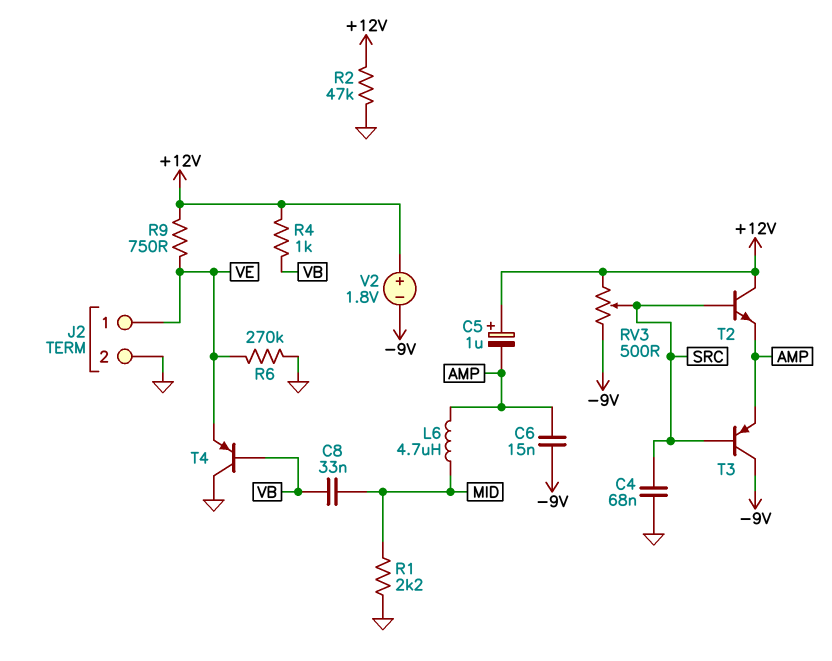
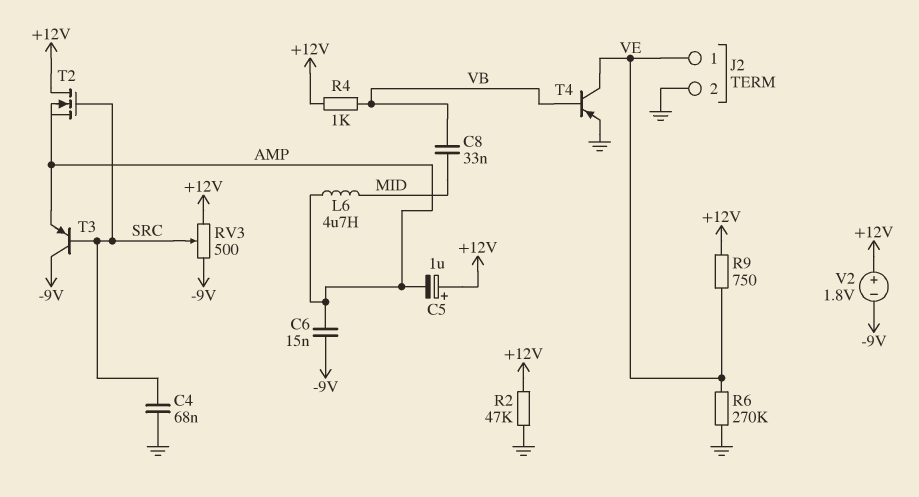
R1: 2.2k (GND, MID) -> none
T2: NPN (B SRC, C +12V, E AMP) -> NMOS (G SRC, D +12V, S AMP)
T4: PNP (B VB, C GND, E VE) -> PNP (B VB, C VE, E GND)

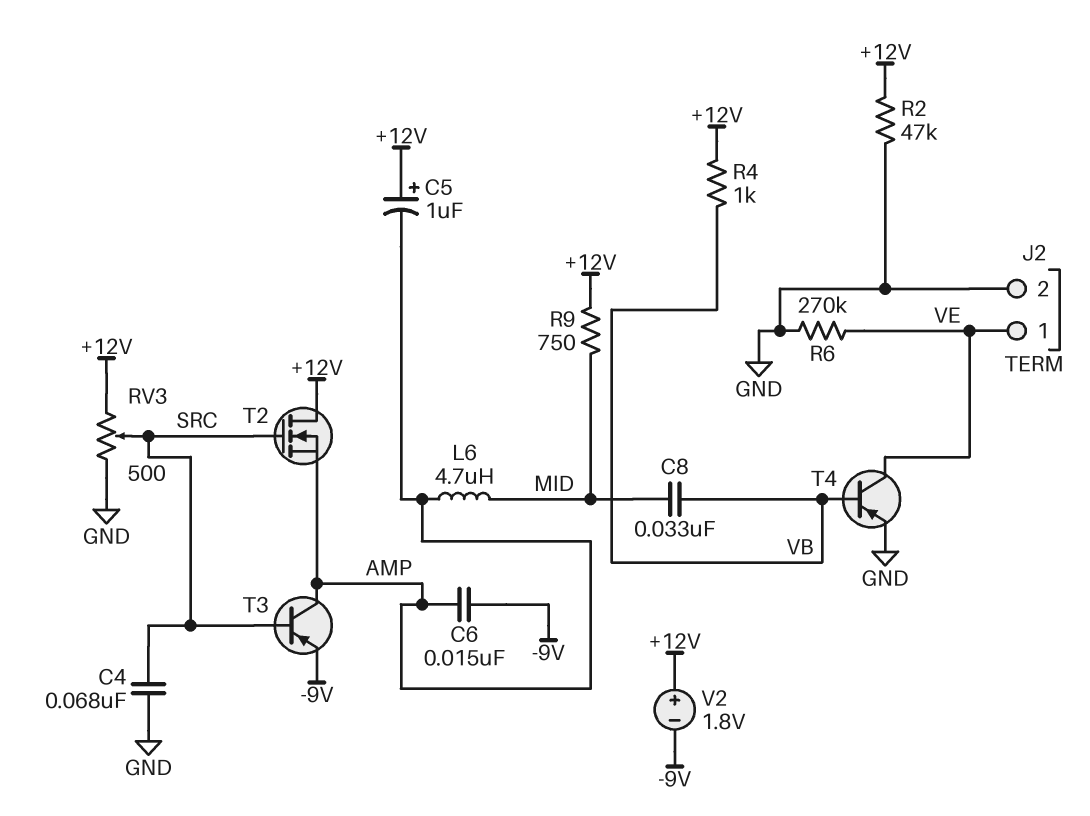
R9: 750 (+12V, VE) -> 750 (+12V, MID)
RV3: 500 (+12V, -9V, wiper SRC) -> 500 (+12V, GND, wiper SRC)
T3: PNP (B SRC, C -9V, E AMP) -> PNP (B SRC, C AMP, E -9V)

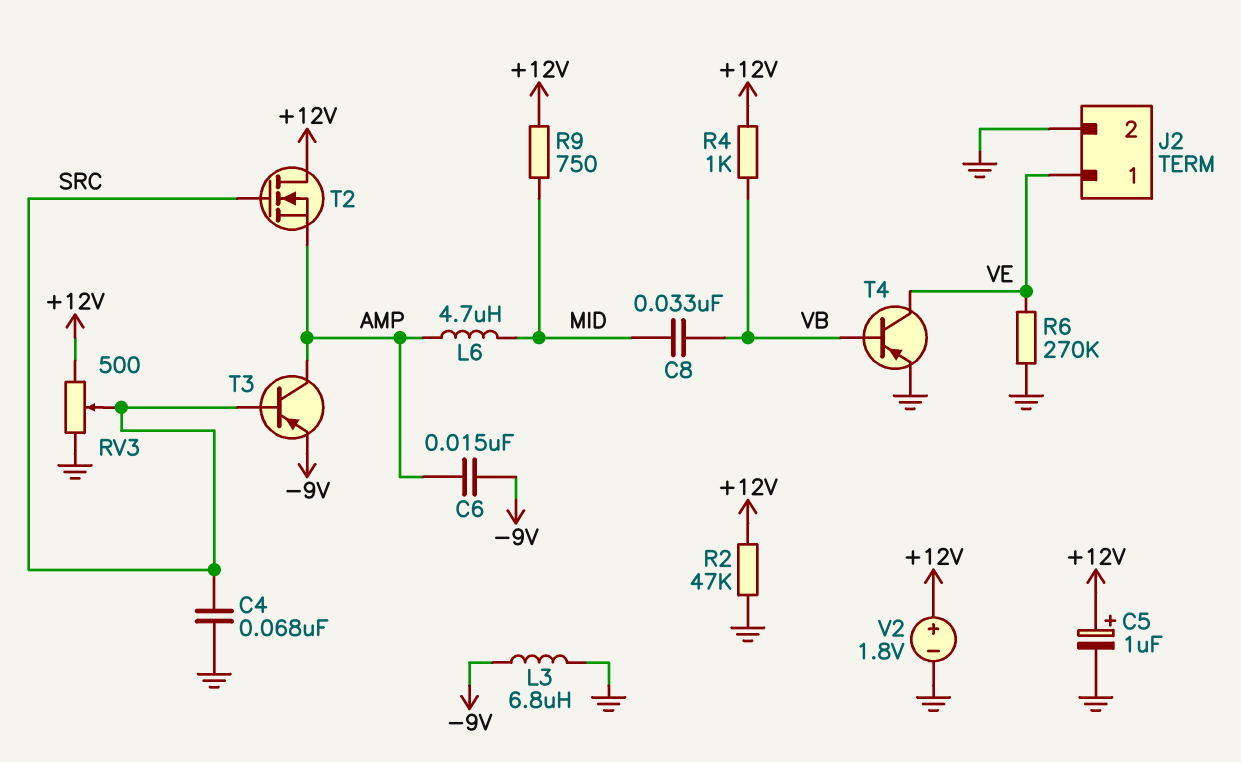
C5: 1uF (plus +12V, minus AMP) -> 1uF (plus +12V, minus GND)
L3: none -> 6.8uH (-9V, GND)
V2: 1.8V (plus +12V, minus -9V) -> 1.8V (plus +12V, minus GND)

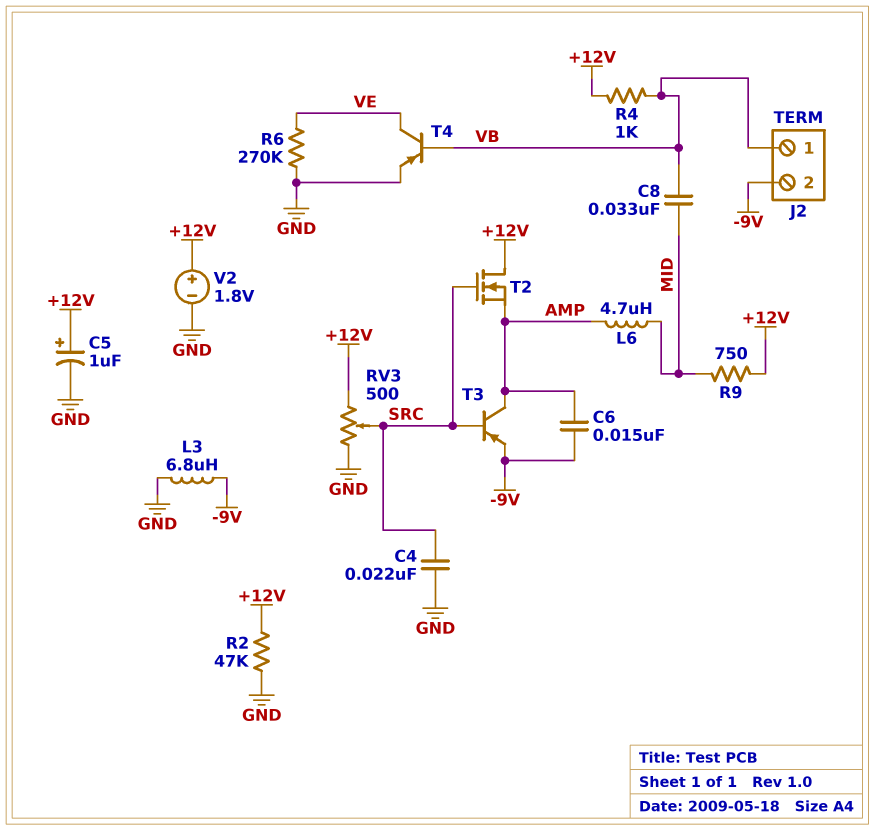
C4: 68nF (GND, SRC) -> 22nF (GND, SRC)
J2 pin 1: VE -> VB
J2 pin 2: GND -> -9V

